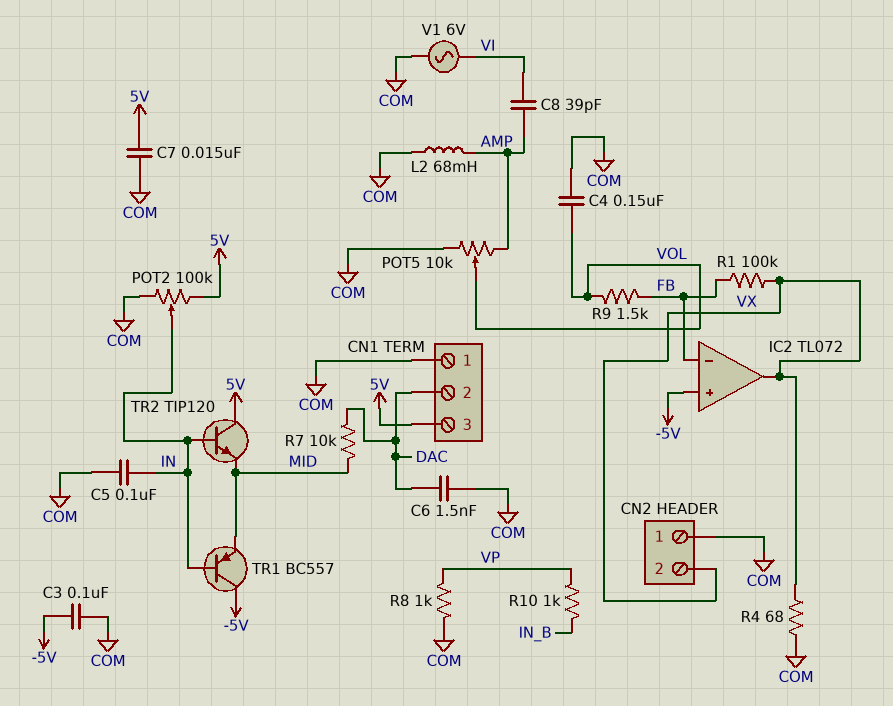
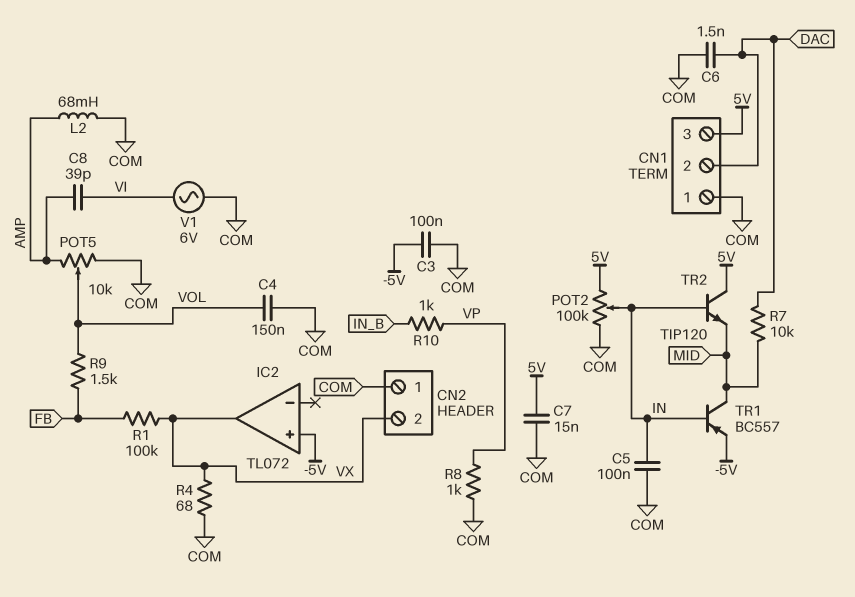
IC2 pin in-: FB -> none
TR1: PNP BC557 (B IN, C -5V, E MID) -> PNP BC557 (B IN, C MID, E -5V)

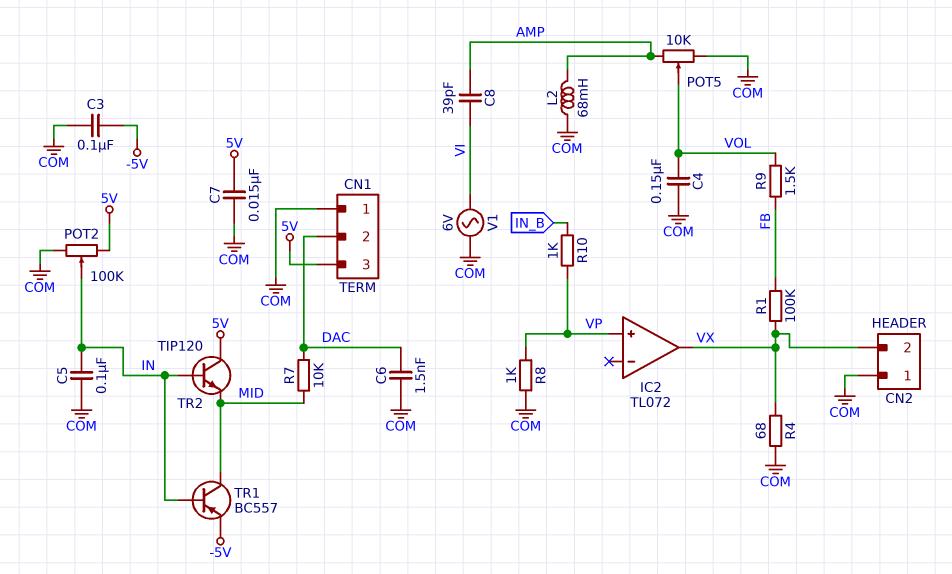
IC2 pin in+: -5V -> VP

